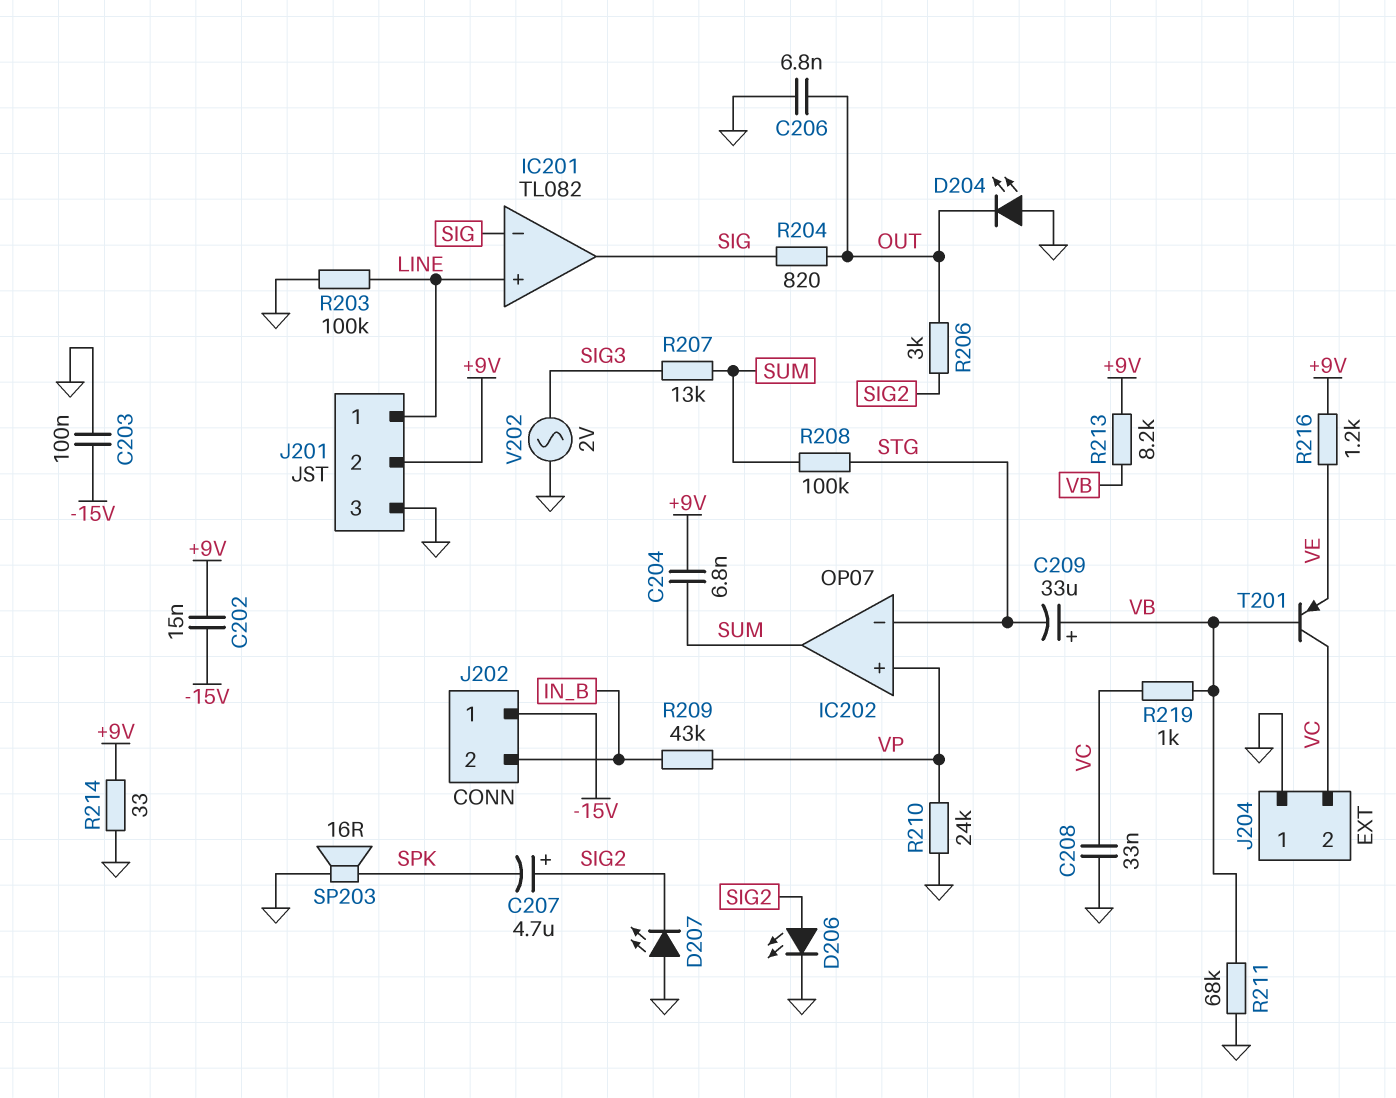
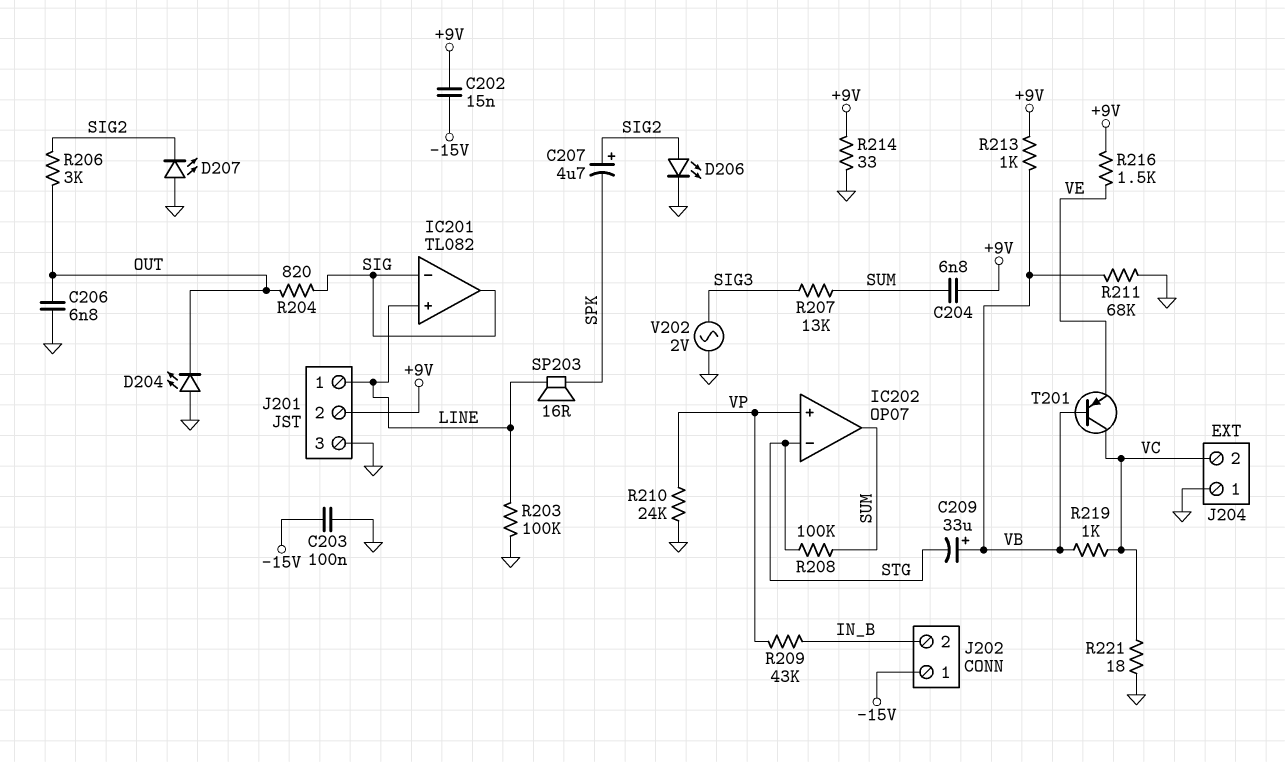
C208: 33nF (GND, VC) -> none
R213: 8.2k (+9V, VB) -> 1k (+9V, VB)
R216: 1.2k (+9V, VE) -> 1.5k (+9V, VE)
R221: none -> 18 (GND, VC)
SP203: speaker 16R (GND, SPK) -> speaker 16R (LINE, SPK)

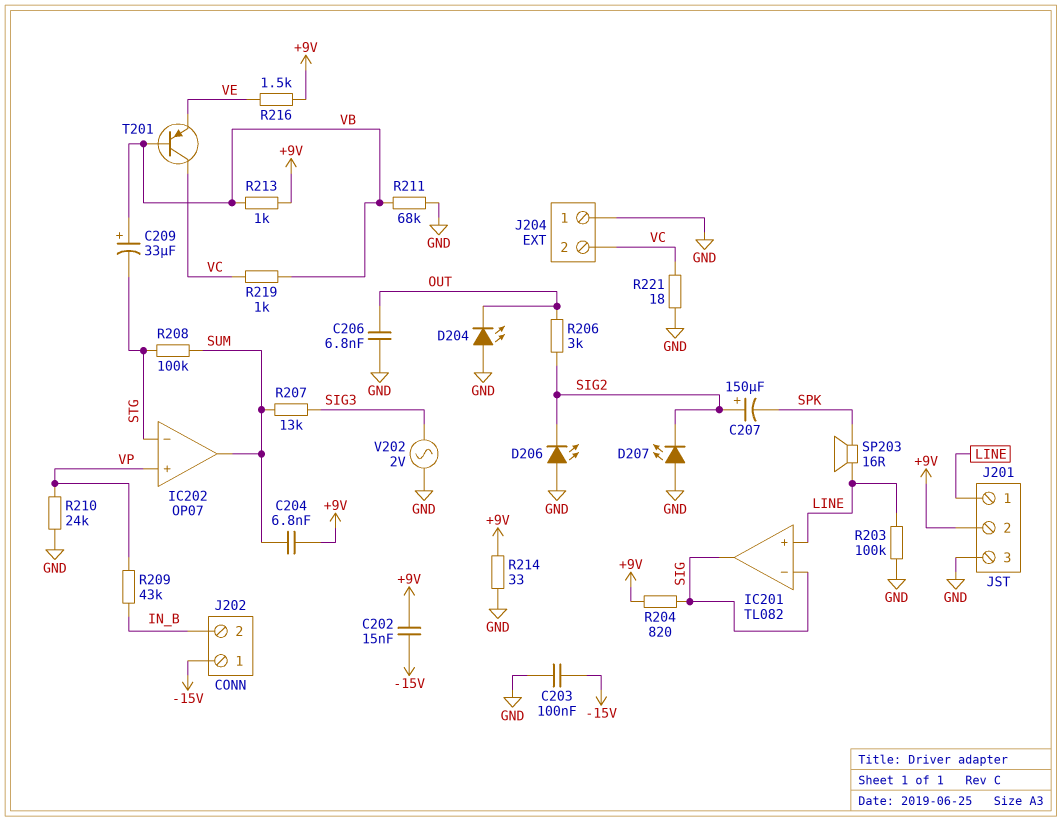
C207: 4.7uF (plus SIG2, minus SPK) -> 150uF (plus SIG2, minus SPK)
D206: LED (A SIG2, K GND) -> LED (A GND, K SIG2)
R204: 820 (OUT, SIG) -> 820 (+9V, SIG)

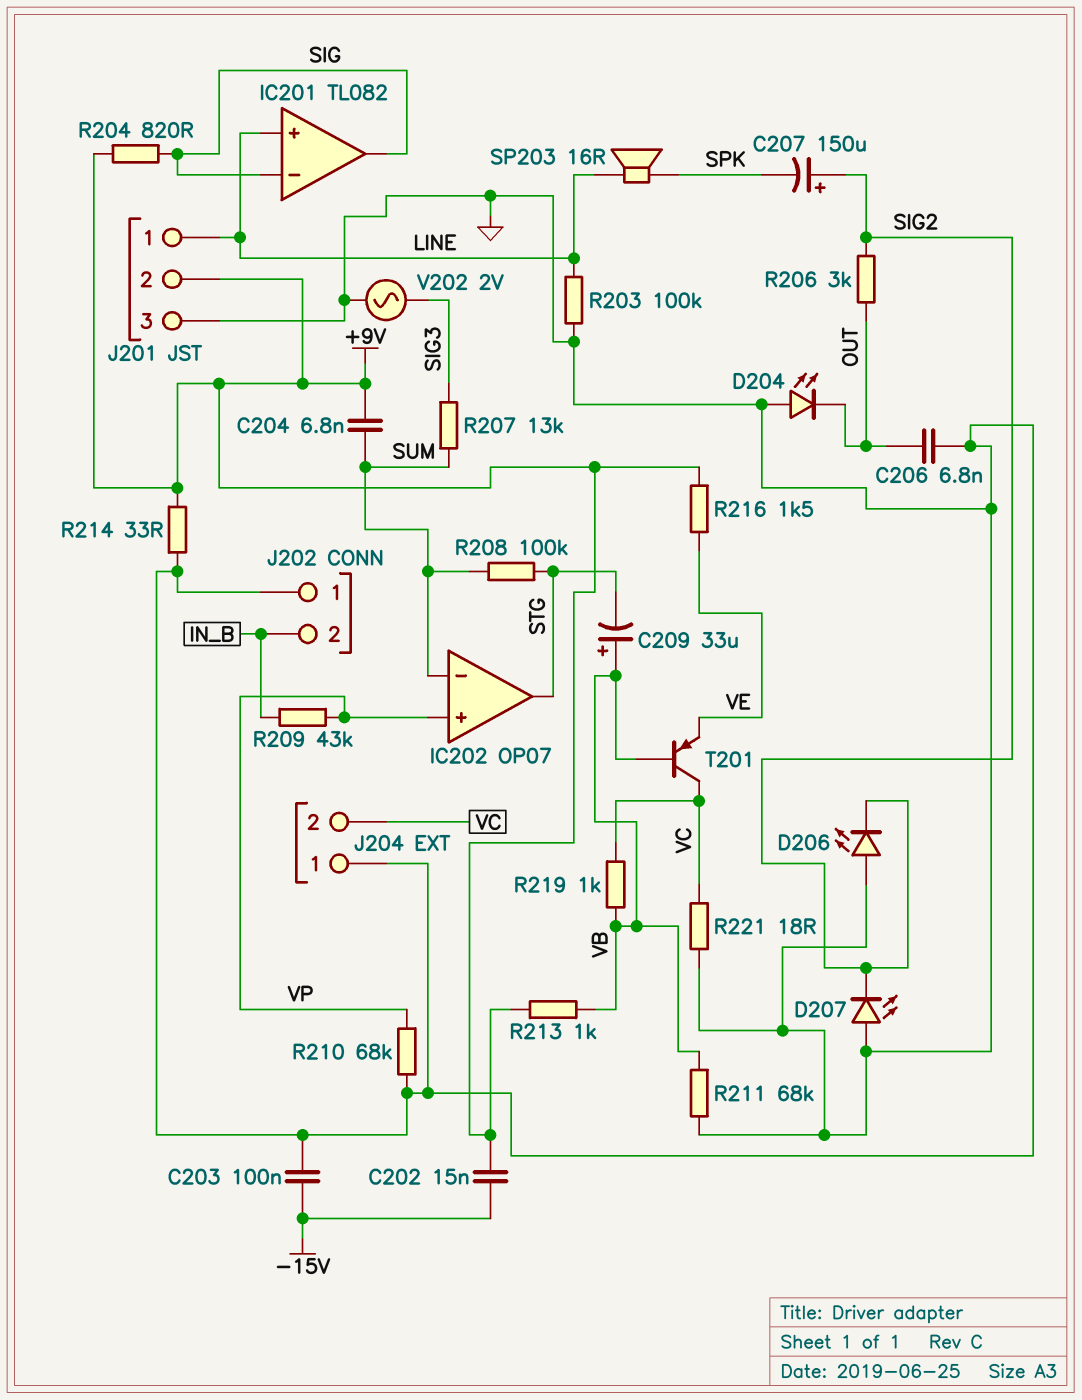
IC202 pin in-: STG -> SUM
IC202 pin out: SUM -> STG
J202 pin 1: -15V -> GND
R210: 24k (GND, VP) -> 68k (GND, VP)

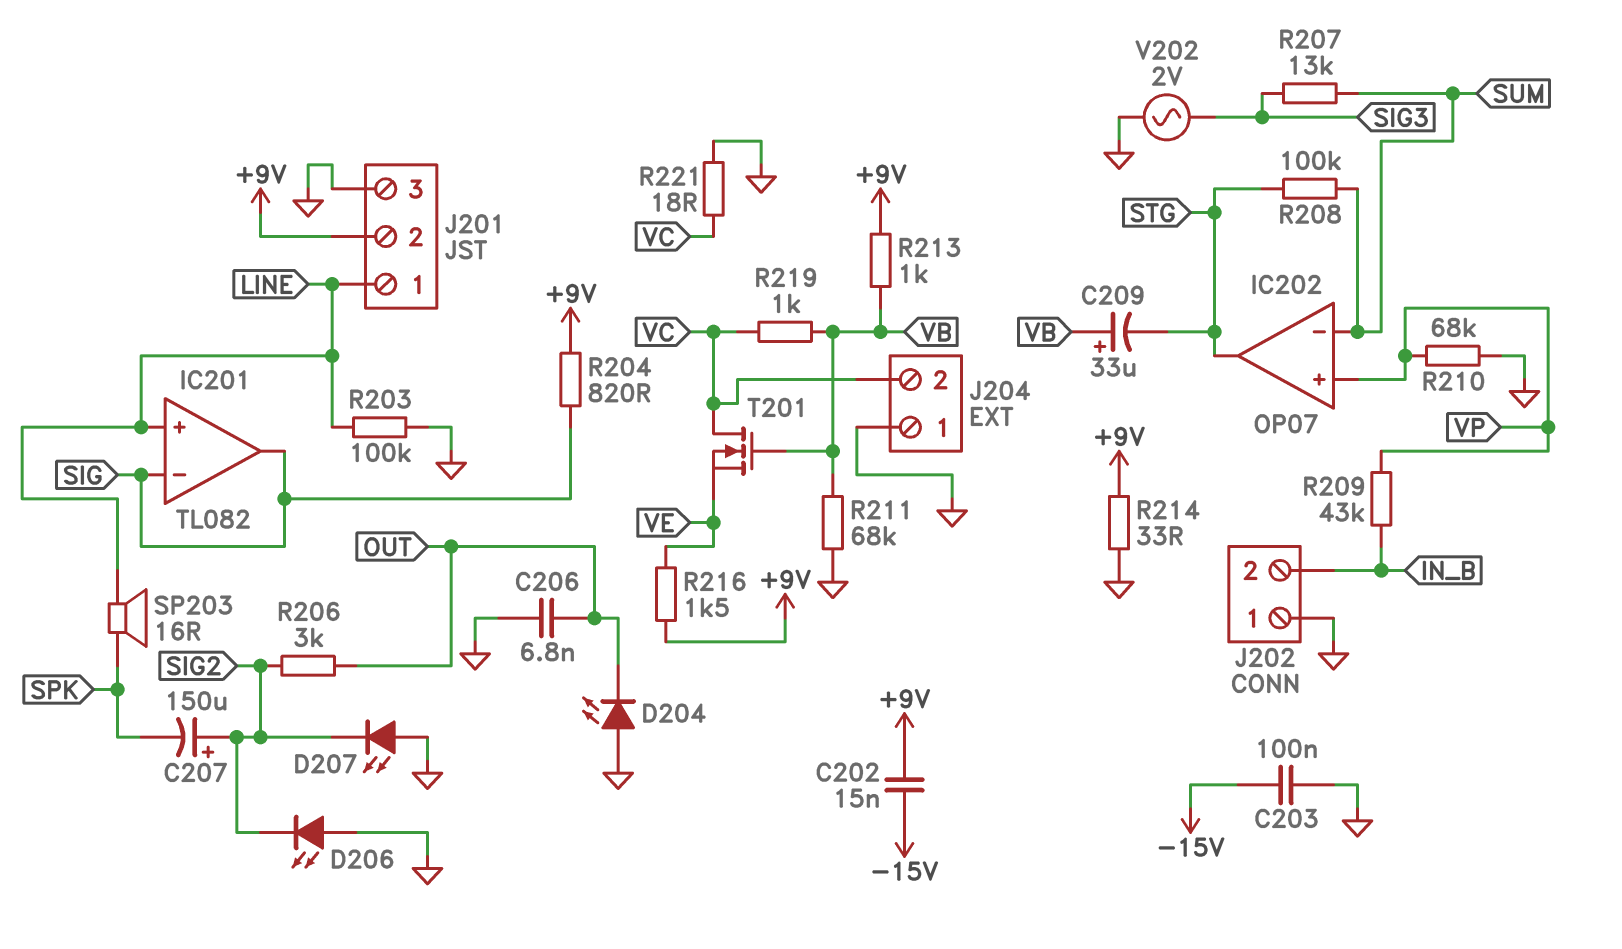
C204: 6.8nF (+9V, SUM) -> none
T201: PNP (B VB, C VC, E VE) -> NMOS (G VB, D VC, S VE)

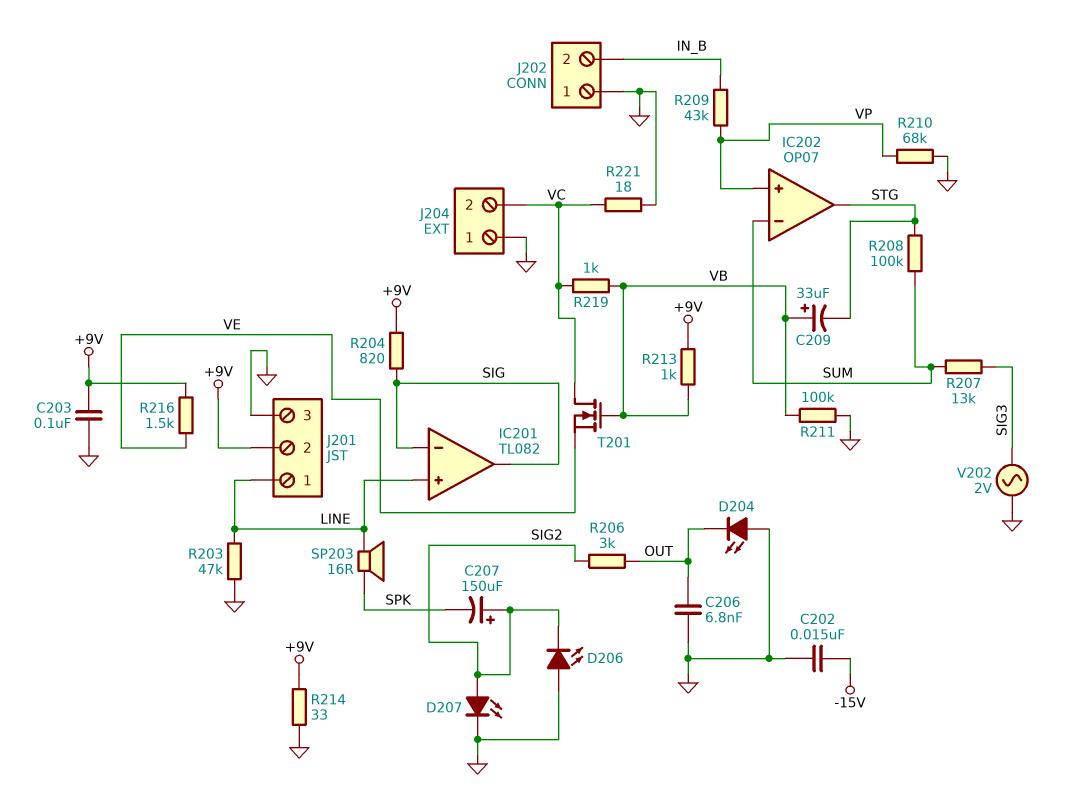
C202: 15nF (+9V, -15V) -> 15nF (-15V, GND)
C203: 100nF (-15V, GND) -> 100nF (+9V, GND)
D207: LED (A GND, K SIG2) -> LED (A SIG2, K GND)
R203: 100k (GND, LINE) -> 47k (GND, LINE)
R211: 68k (GND, VB) -> 100k (GND, VB)

